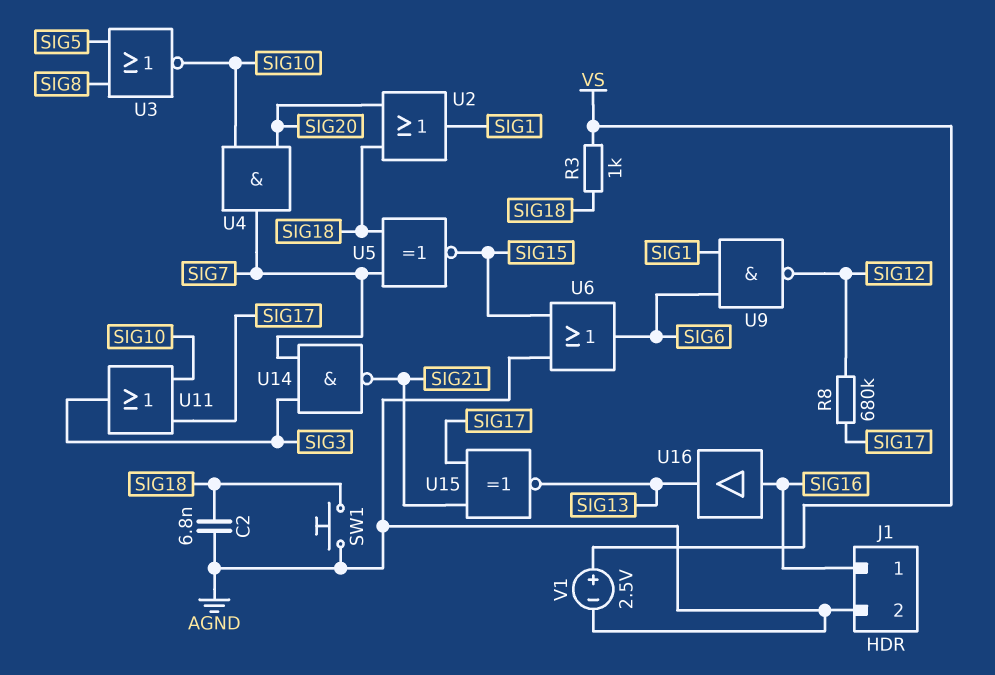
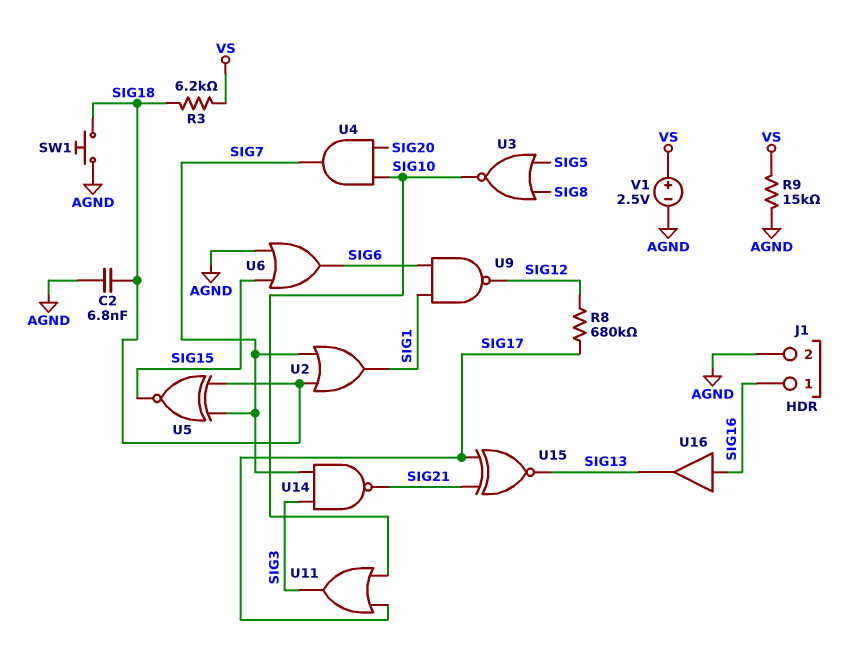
R3: 1k (SIG18, VS) -> 6.2k (SIG18, VS)
R9: none -> 15k (AGND, VS)
U2: OR (in SIG18, in SIG20, out SIG1) -> OR (in SIG7, in SIG18, out SIG1)

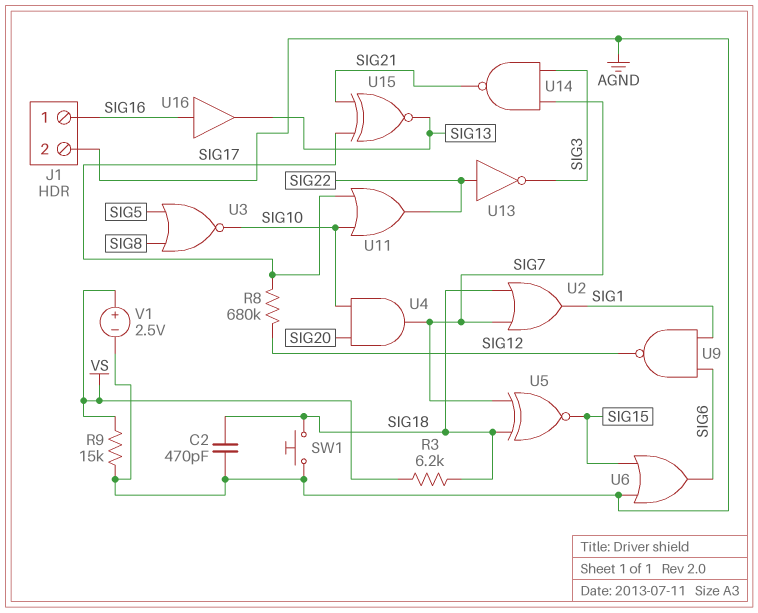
C2: 6.8nF (AGND, SIG18) -> 470pF (AGND, SIG18)
U11: OR (in SIG10, in SIG17, out SIG3) -> OR (in SIG10, in SIG17, out SIG22)
U13: none -> NOT (in SIG22, out SIG3)

